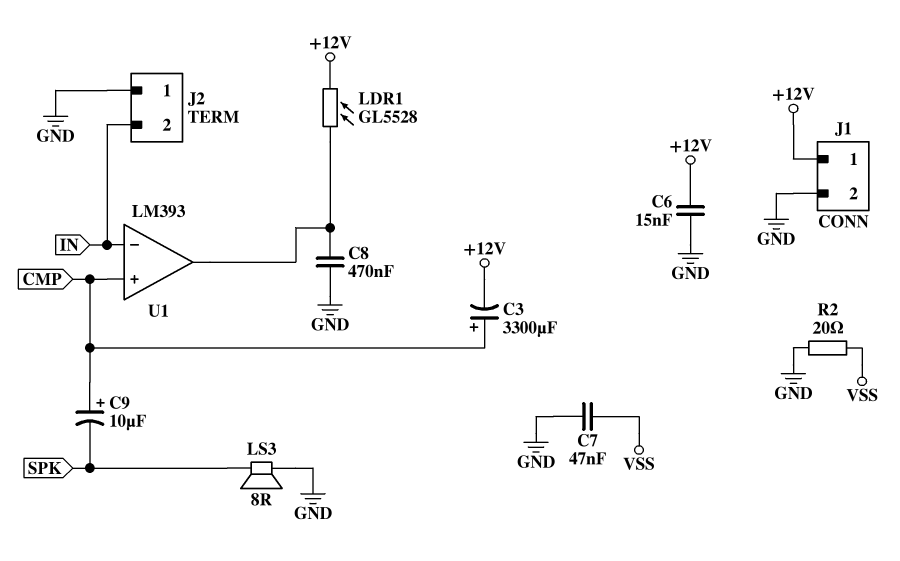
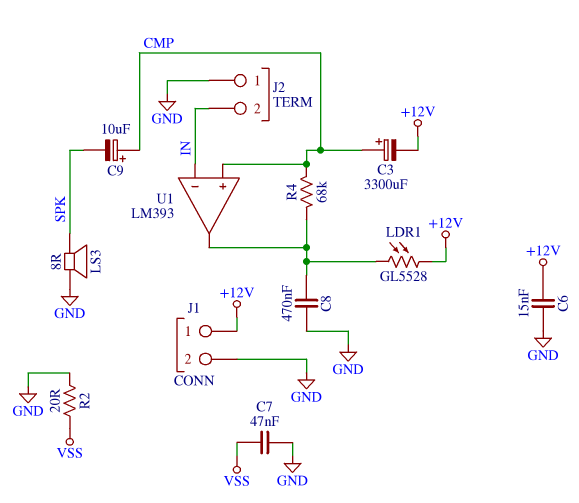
R4: none -> 68k (CMP, U1/out)

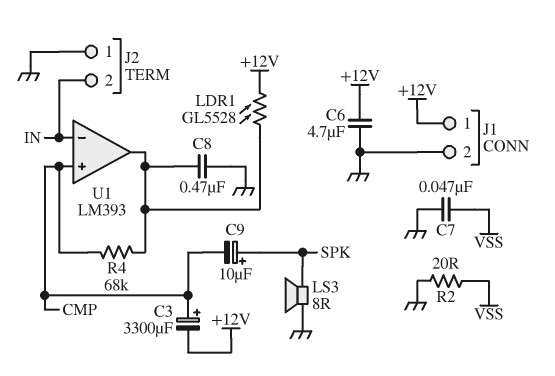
C6: 15nF (+12V, GND) -> 4.7uF (+12V, GND)
C9: 10uF (plus CMP, minus SPK) -> 10uF (plus SPK, minus CMP)

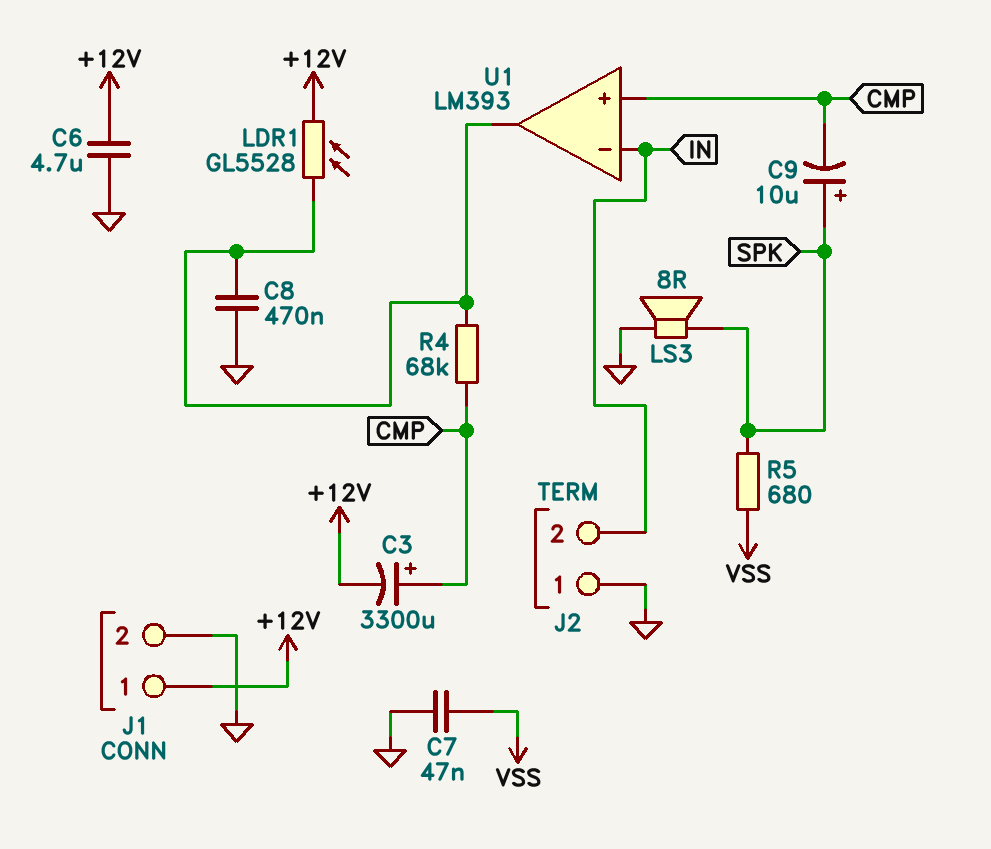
R2: 20 (GND, VSS) -> none
R5: none -> 680 (SPK, VSS)

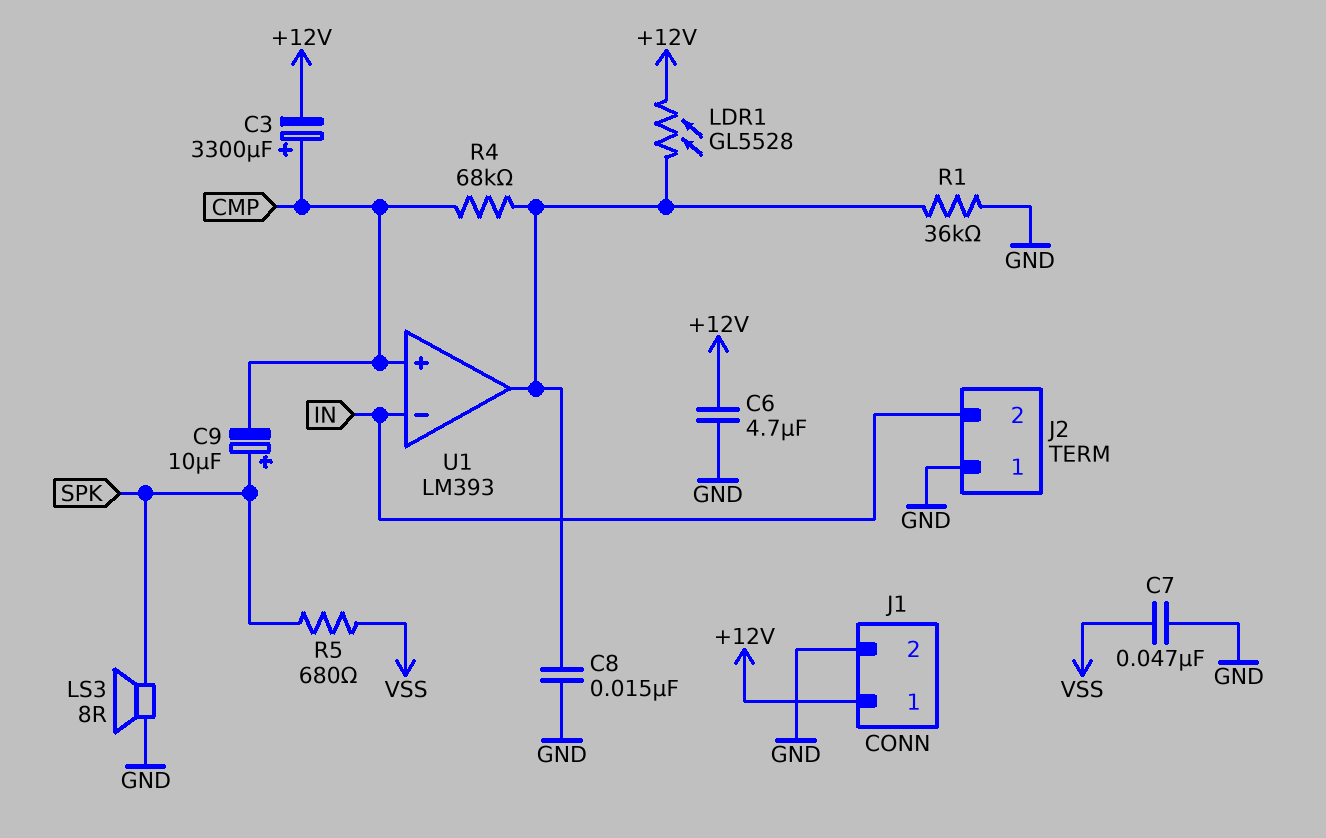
C8: 470nF (GND, U1/out) -> 15nF (GND, U1/out)
R1: none -> 36k (GND, U1/out)

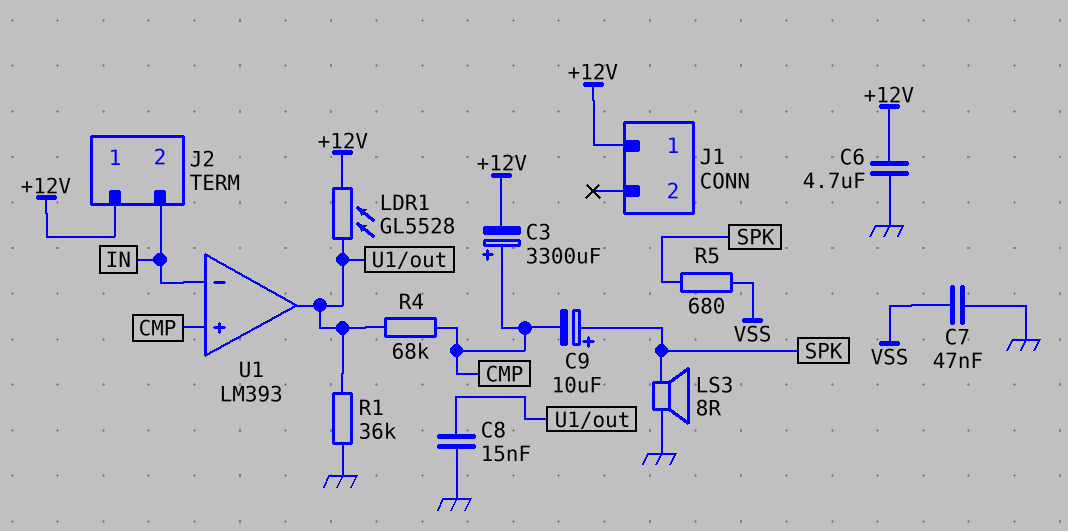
J1 pin 2: GND -> none
J2 pin 1: GND -> +12V

